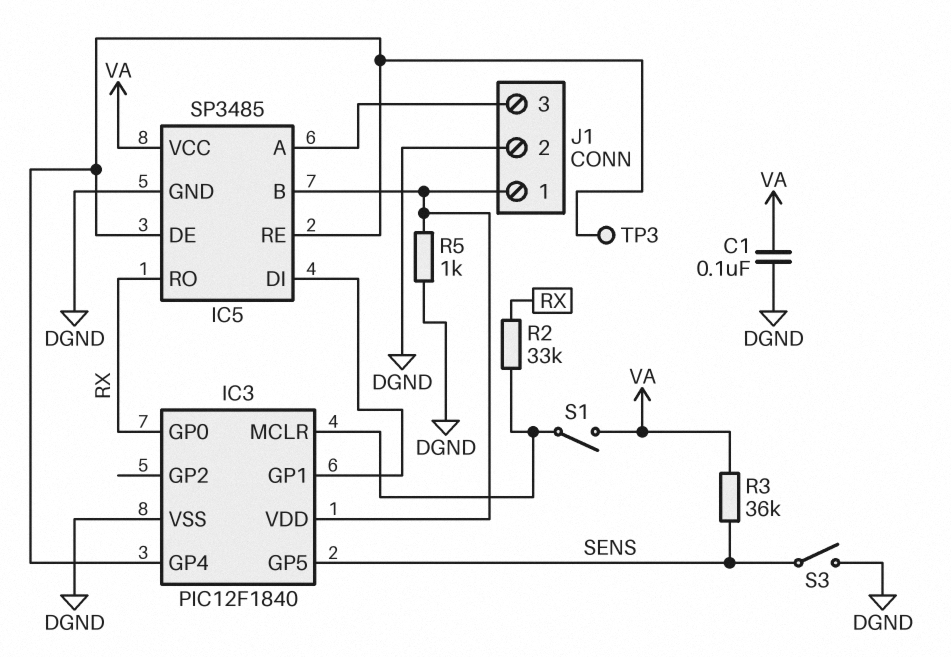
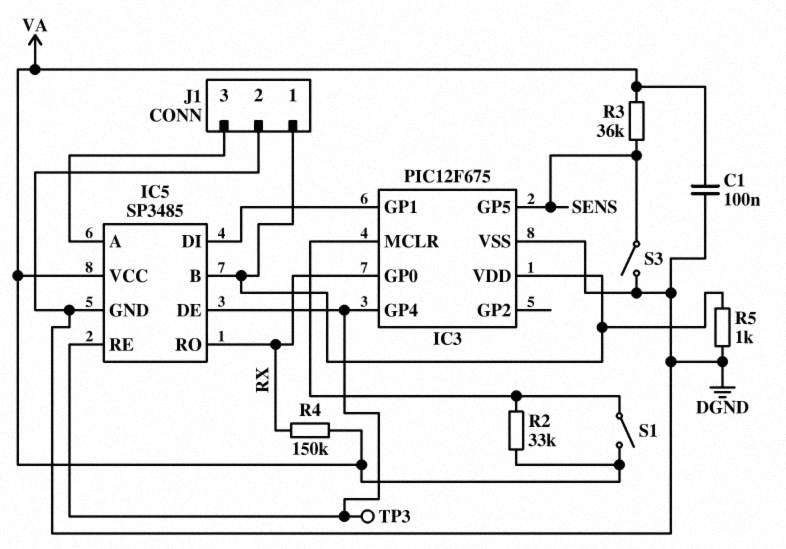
IC3: PIC12F1840 -> PIC12F675
R2: 33k (IC3/MCLR, RX) -> 33k (IC3/MCLR, VA)
R4: none -> 150k (RX, VA)

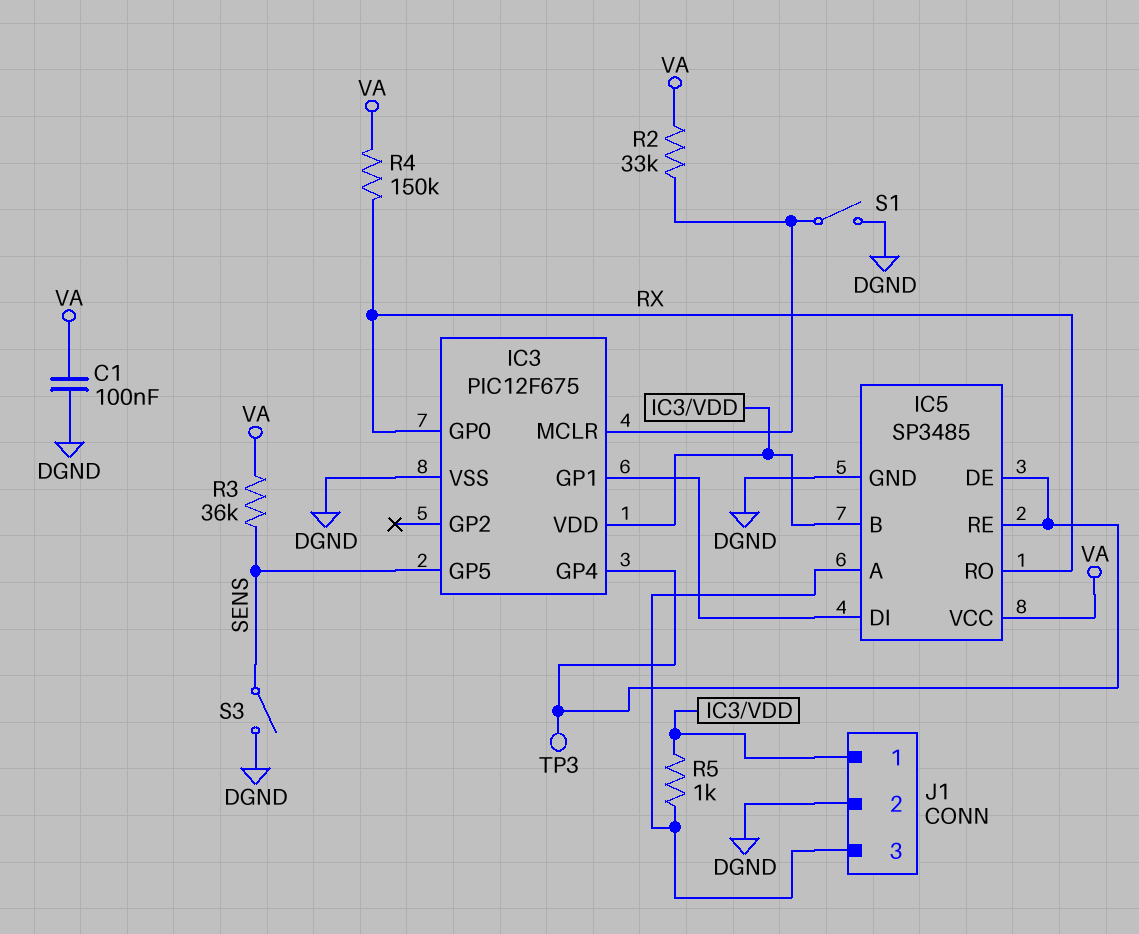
R5: 1k (DGND, IC3/VDD) -> 1k (IC3/VDD, IC5/A)
S1: switch (IC3/MCLR, VA) -> switch (DGND, IC3/MCLR)

